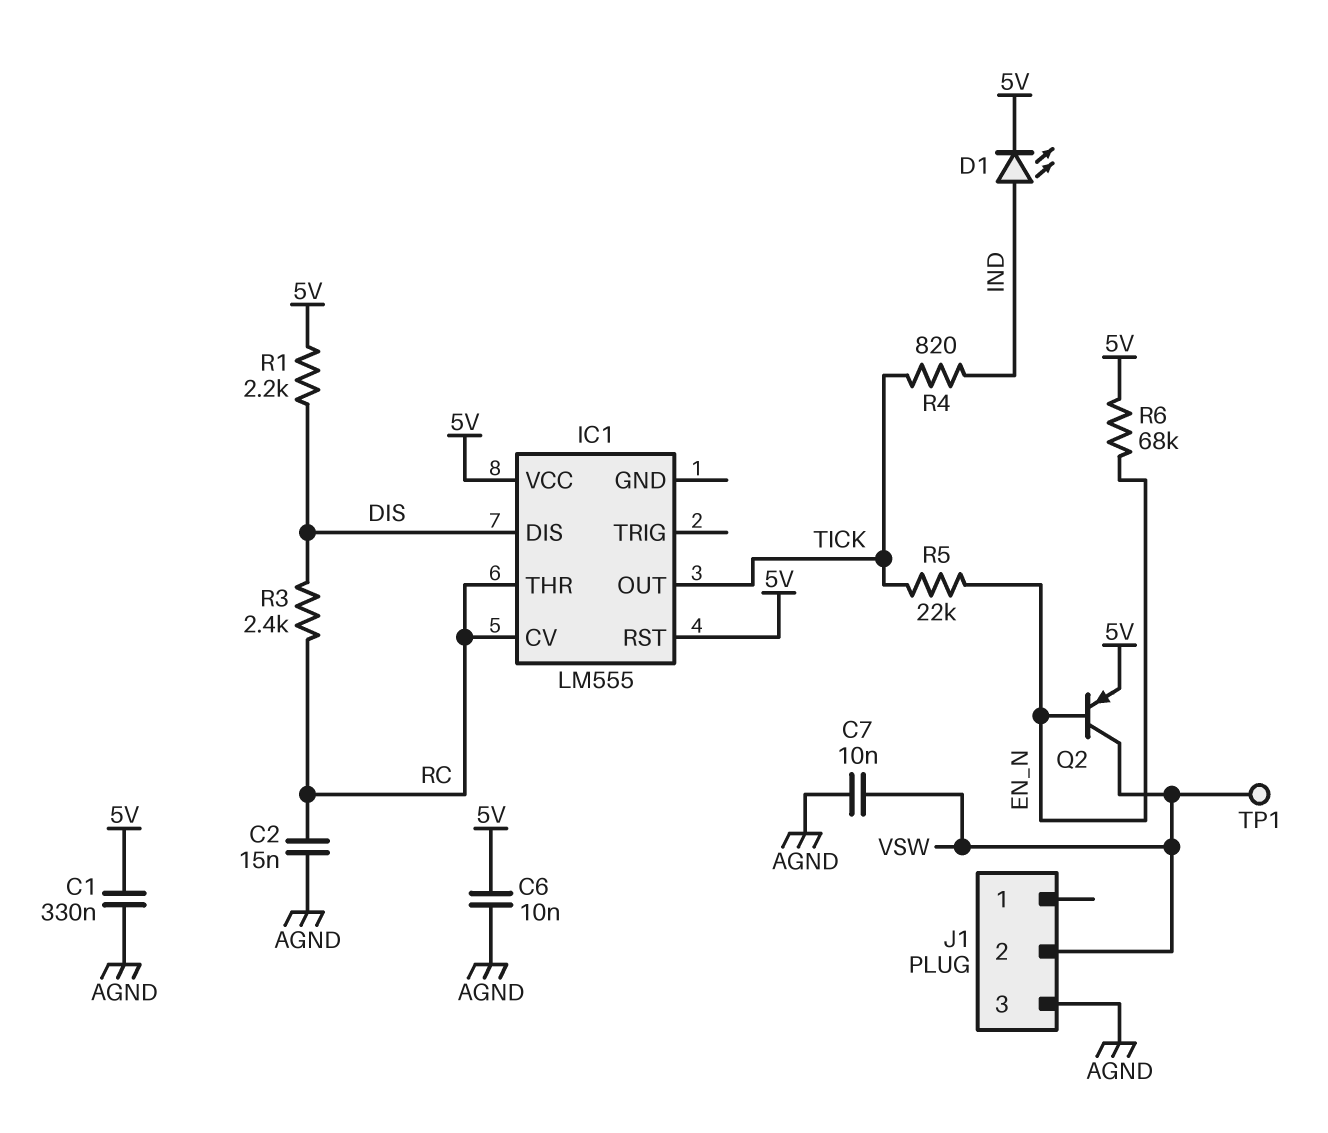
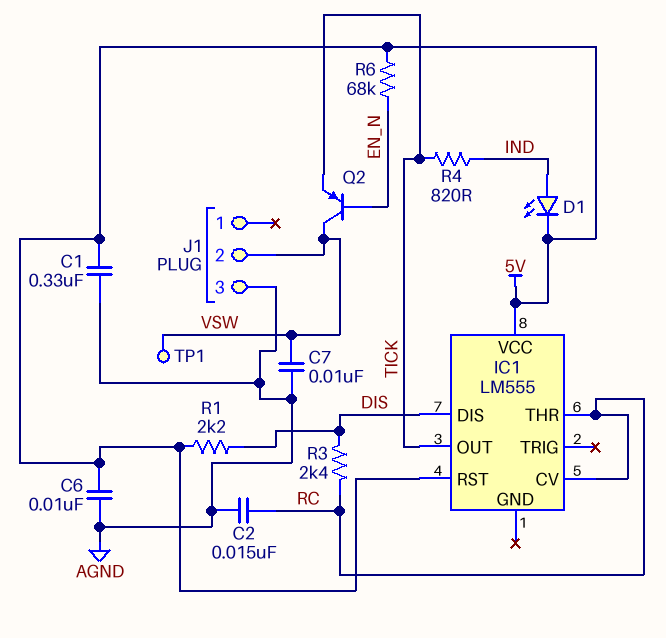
Q2: PNP (B EN_N, C VSW, E 5V) -> PNP (B EN_N, C VSW, E TICK)
R5: 22k (EN_N, TICK) -> none

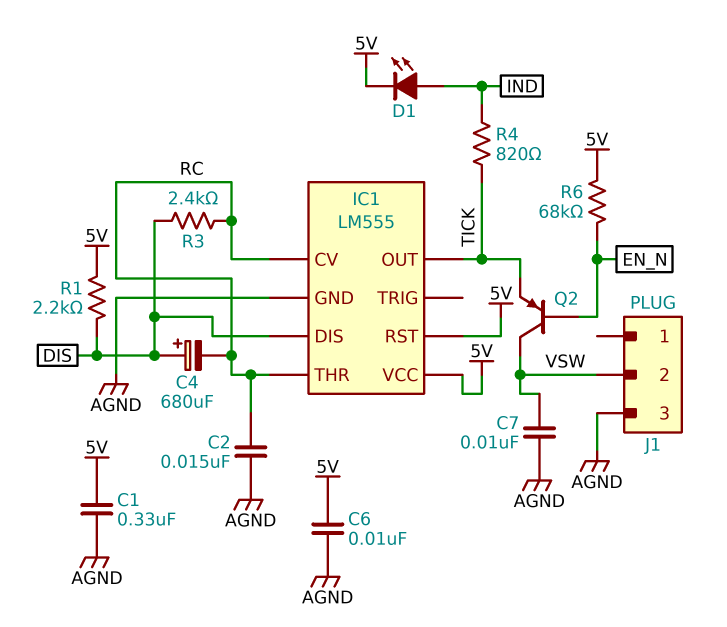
C4: none -> 680uF (plus DIS, minus RC)
IC1 pin GND: none -> AGND
TP1: test point (VSW) -> none

